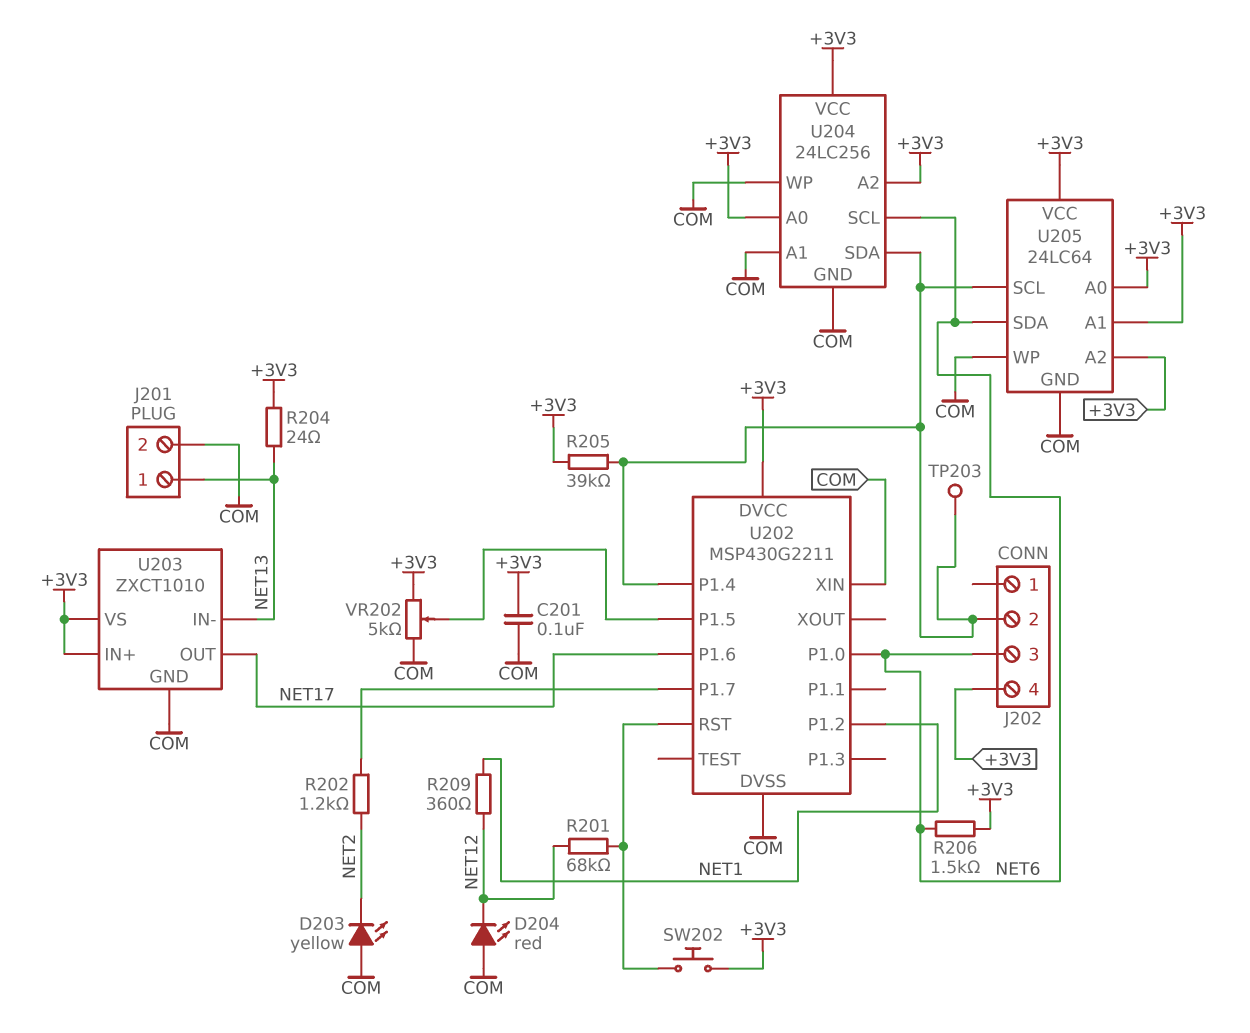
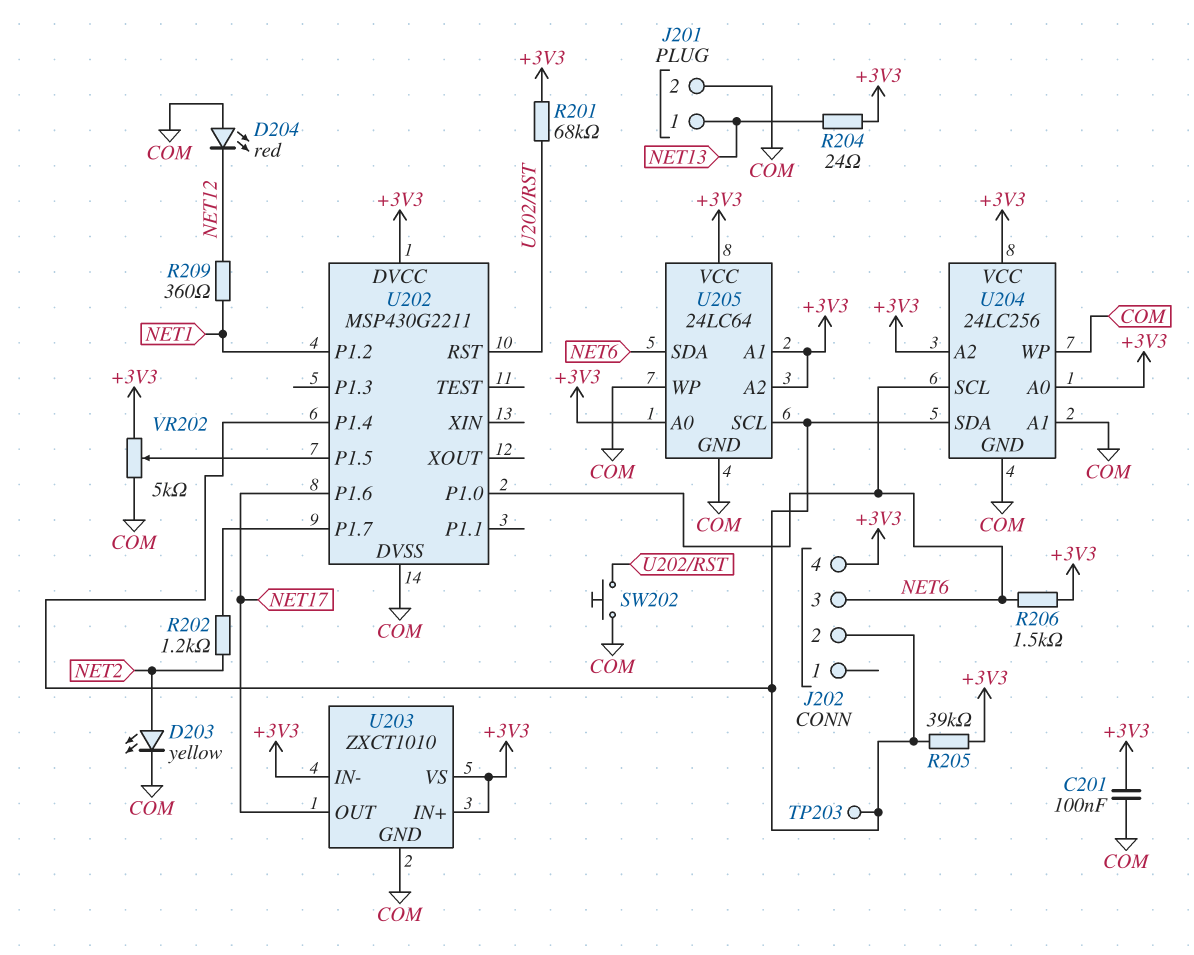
D203: LED yellow (A COM, K NET2) -> LED yellow (A NET2, K COM)
R201: 68k (NET12, U202/RST) -> 68k (+3V3, U202/RST)
SW202: button (+3V3, U202/RST) -> button (COM, U202/RST)
U202 pin XIN: COM -> none
U203 pin IN-: NET13 -> +3V3

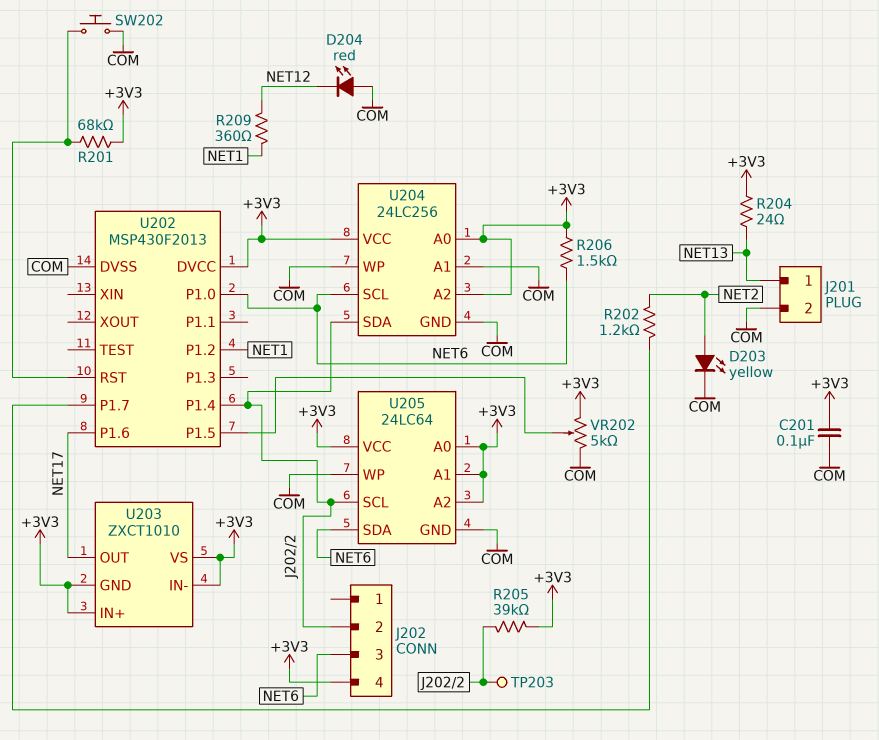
U202: MSP430G2211 -> MSP430F2013
U203 pin GND: COM -> +3V3

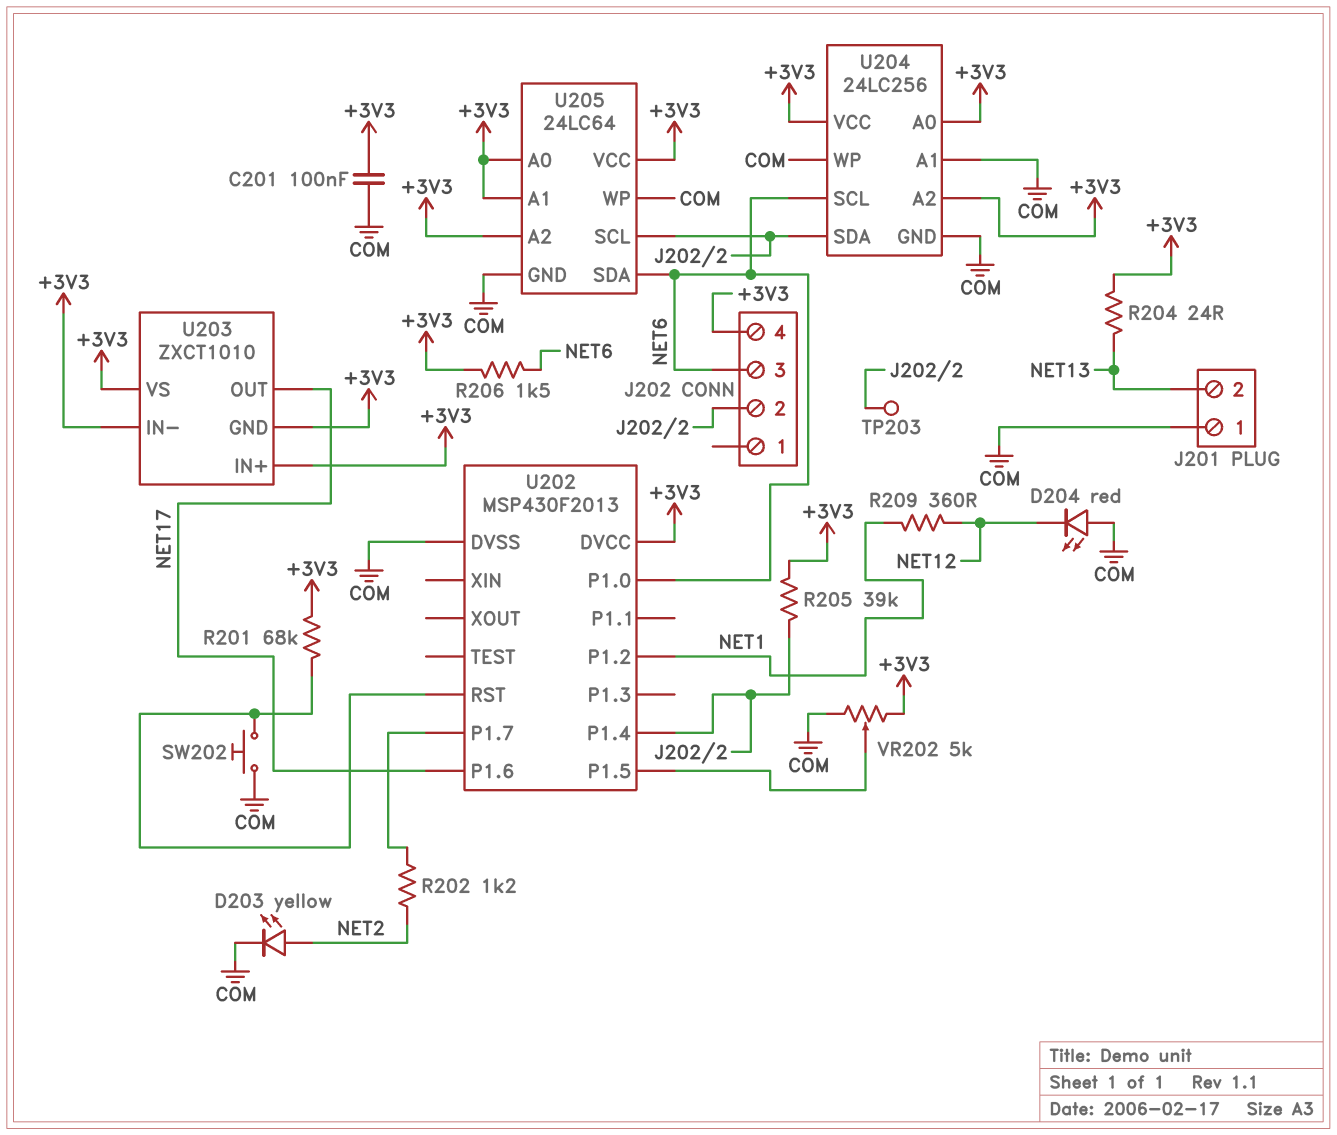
J201 pin 1: NET13 -> COM
J201 pin 2: COM -> NET13

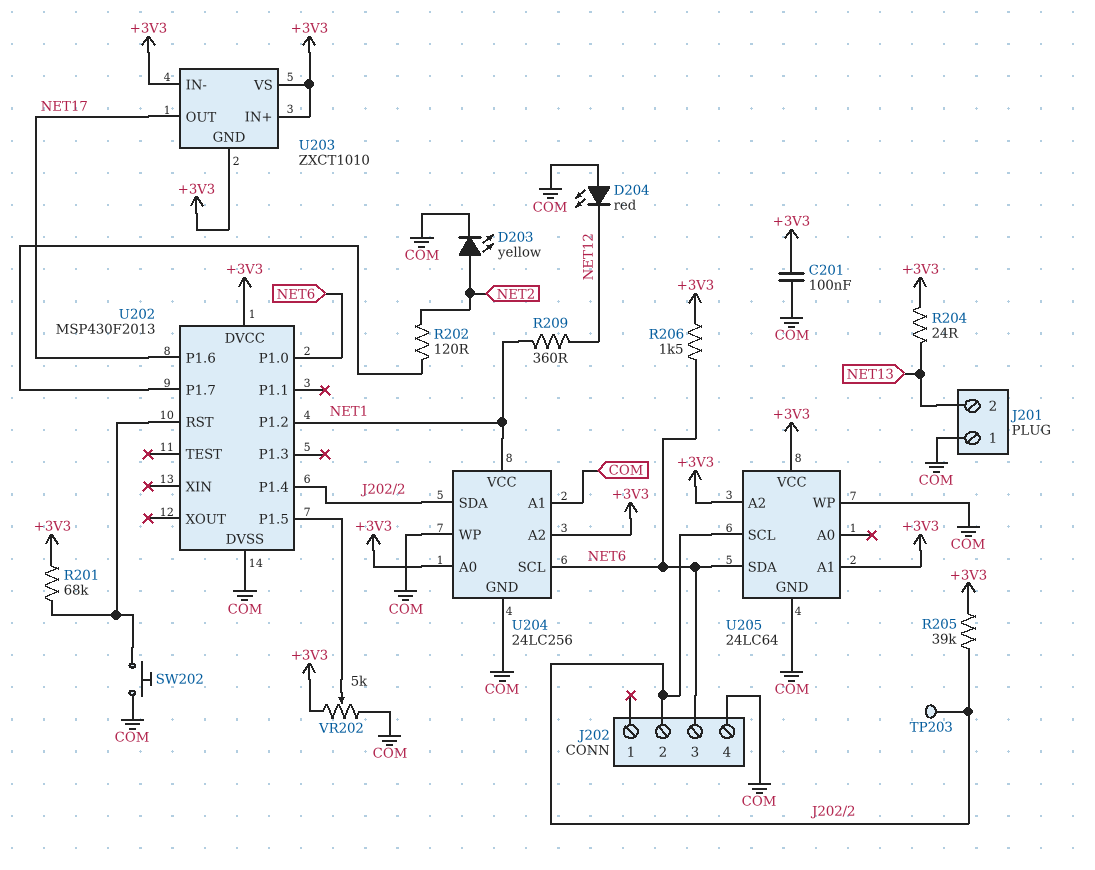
J202 pin 4: +3V3 -> COM
R202: 1.2k (NET2, U202/P1.7) -> 120 (NET2, U202/P1.7)
U204 pin VCC: +3V3 -> NET1
U205 pin A0: +3V3 -> none

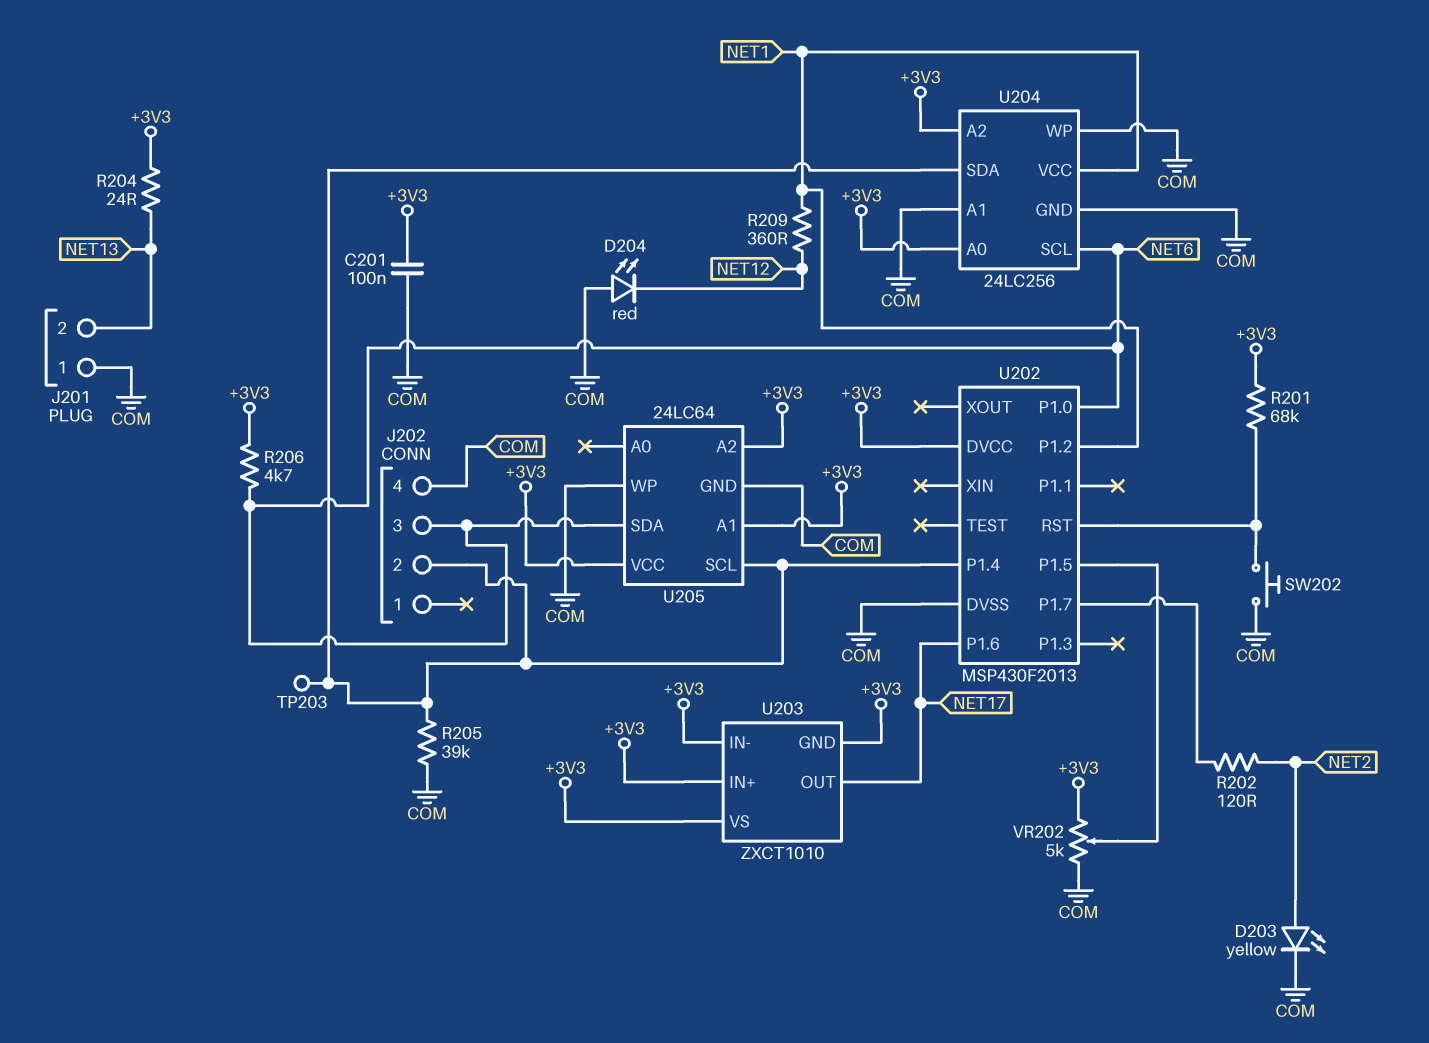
R205: 39k (+3V3, J202/2) -> 39k (COM, J202/2)
R206: 1.5k (+3V3, NET6) -> 4.7k (+3V3, NET6)

